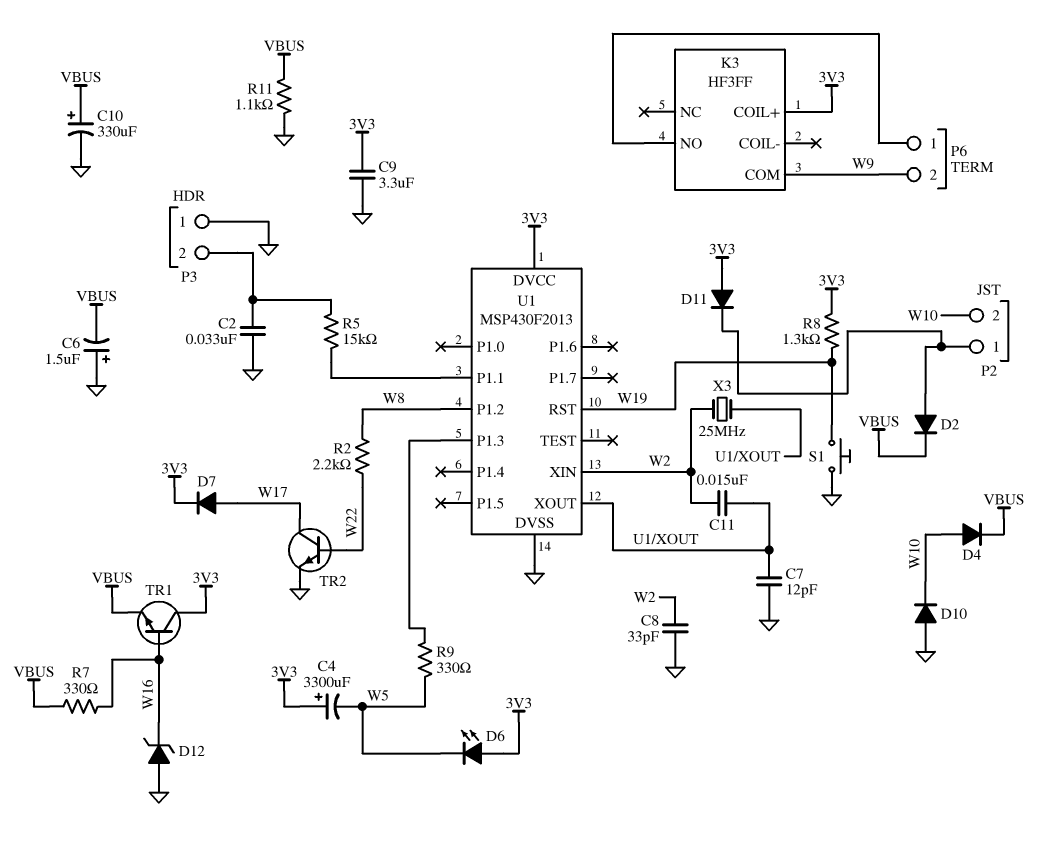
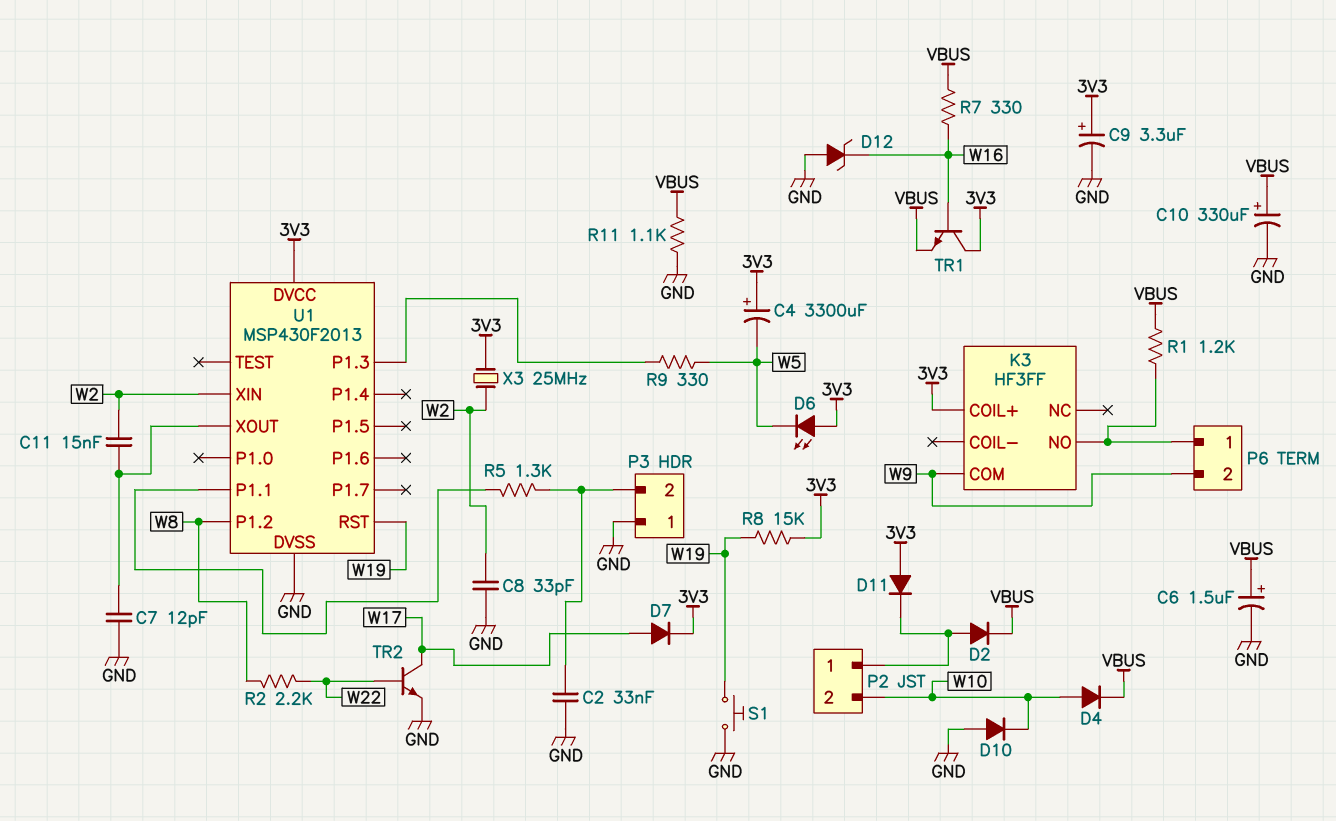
C6: 1.5uF (plus GND, minus VBUS) -> 1.5uF (plus VBUS, minus GND)
C9: 3.3uF (3V3, GND) -> 3.3uF (plus 3V3, minus GND)
R1: none -> 1.2k (K3/NO, VBUS)
R5: 15k (P3/2, U1/P1.1) -> 1.3k (P3/2, U1/P1.1)
R8: 1.3k (3V3, W19) -> 15k (3V3, W19)
X3: 25MHz (U1/XOUT, W2) -> 25MHz (3V3, W2)

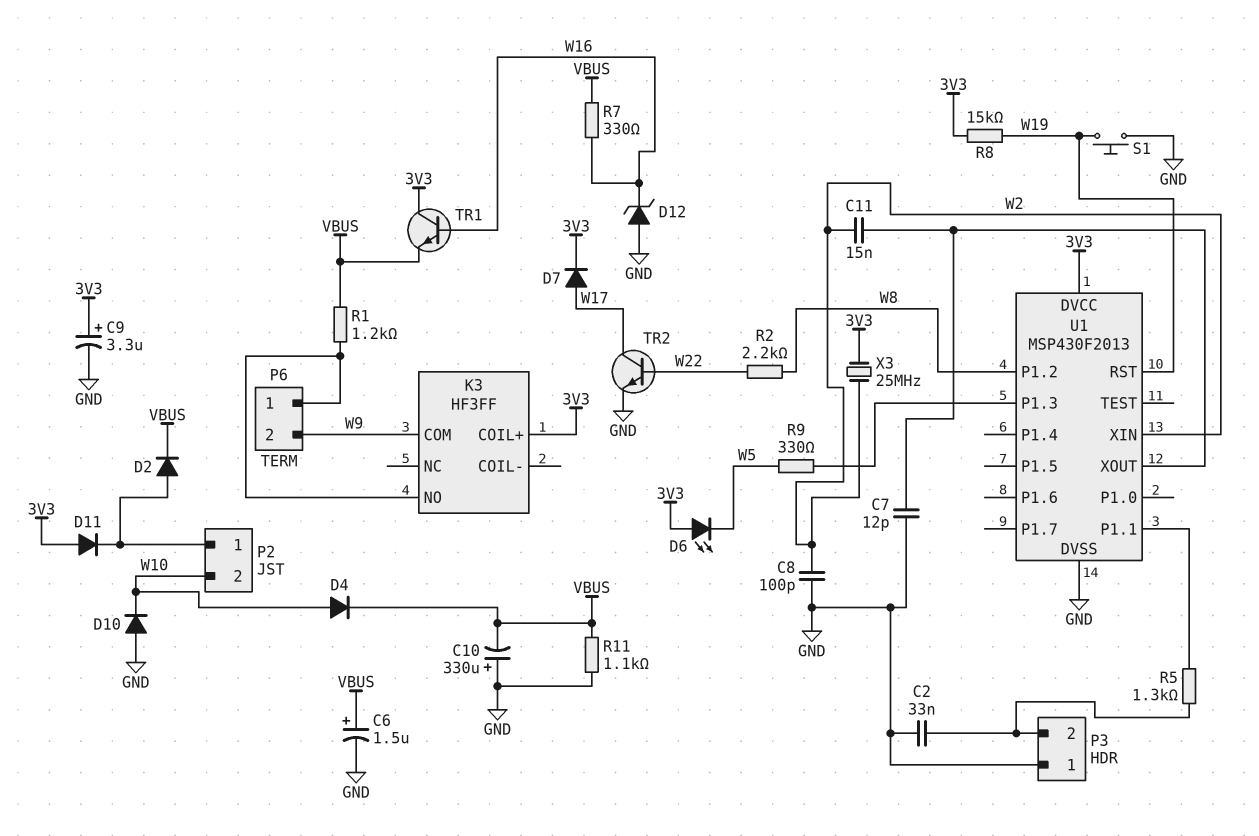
C4: 3300uF (plus 3V3, minus W5) -> none
C8: 33pF (GND, W2) -> 100pF (GND, W2)
C10: 330uF (plus VBUS, minus GND) -> 330uF (plus GND, minus VBUS)

